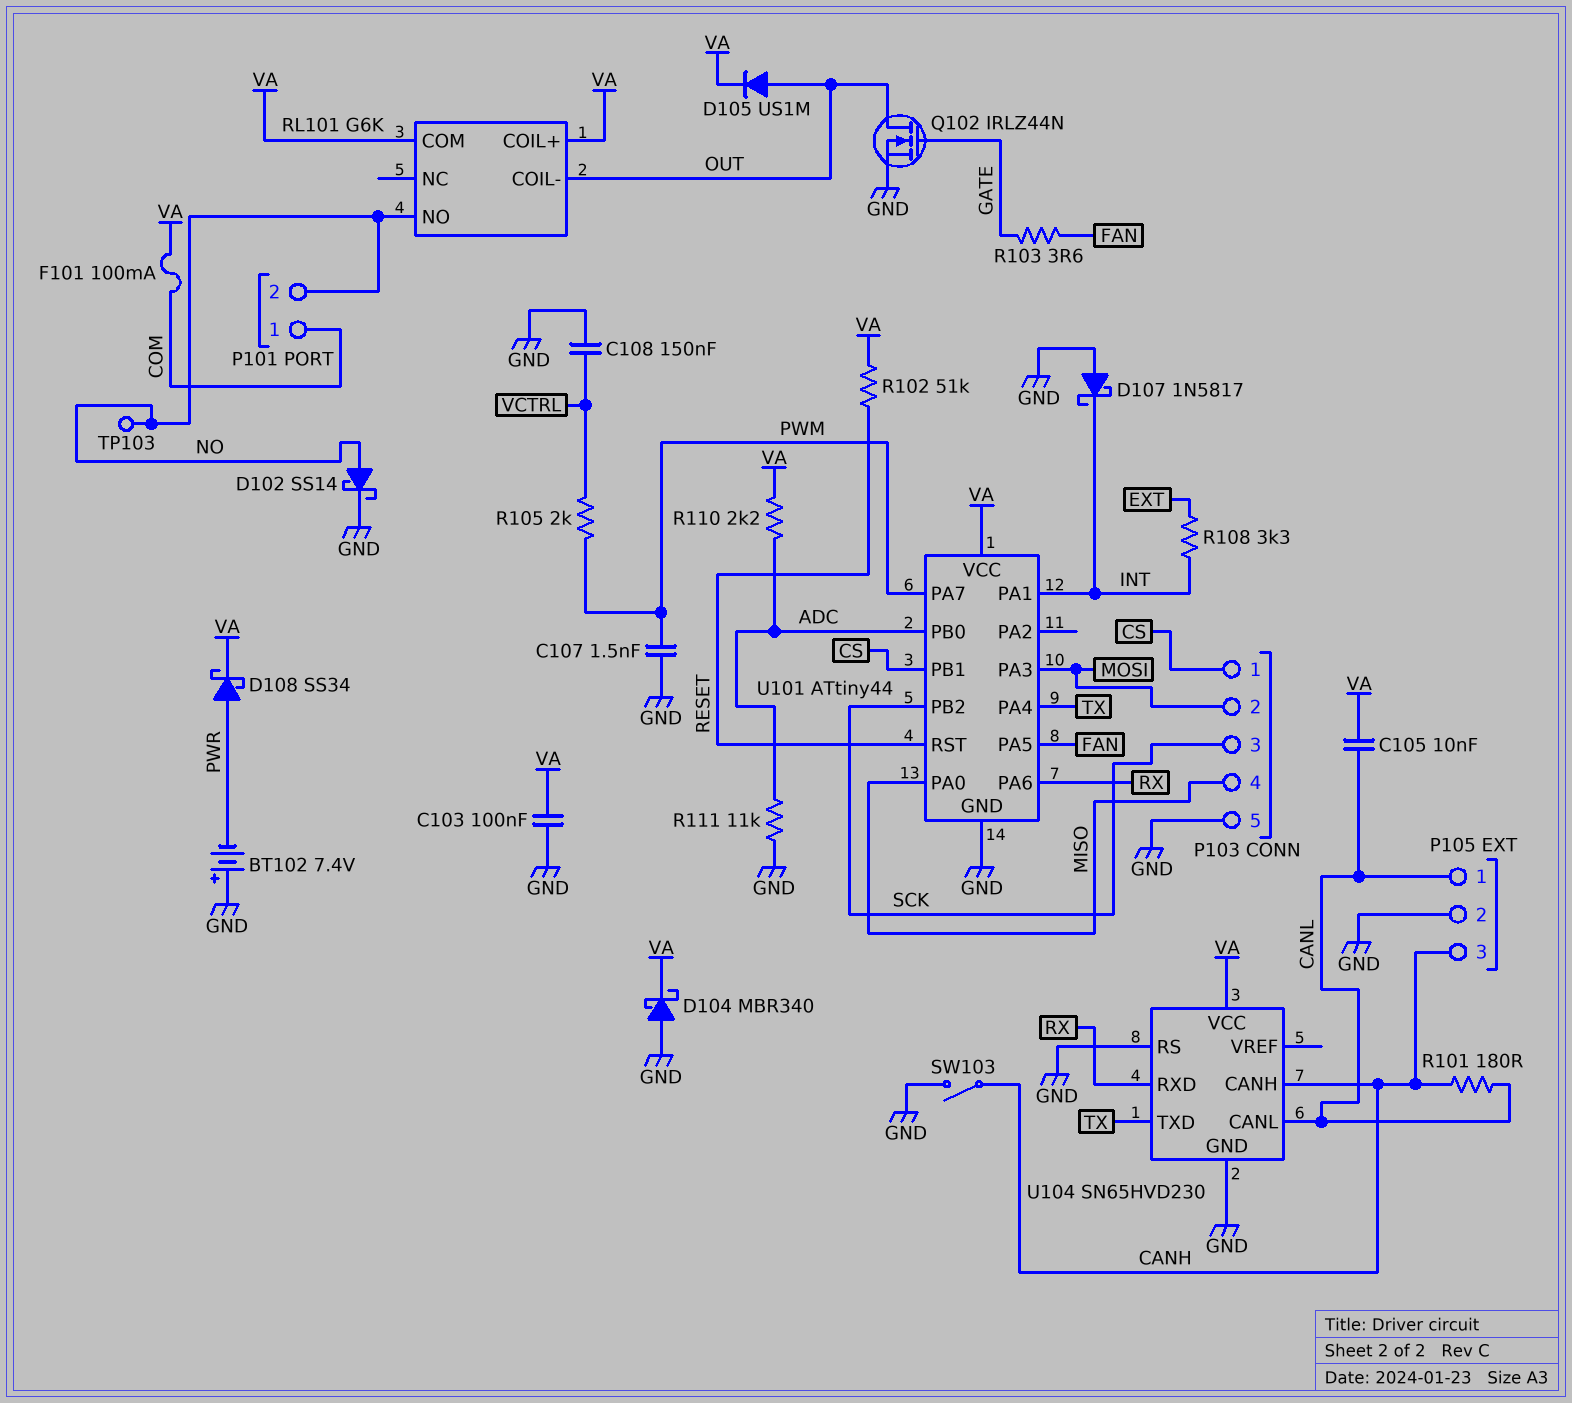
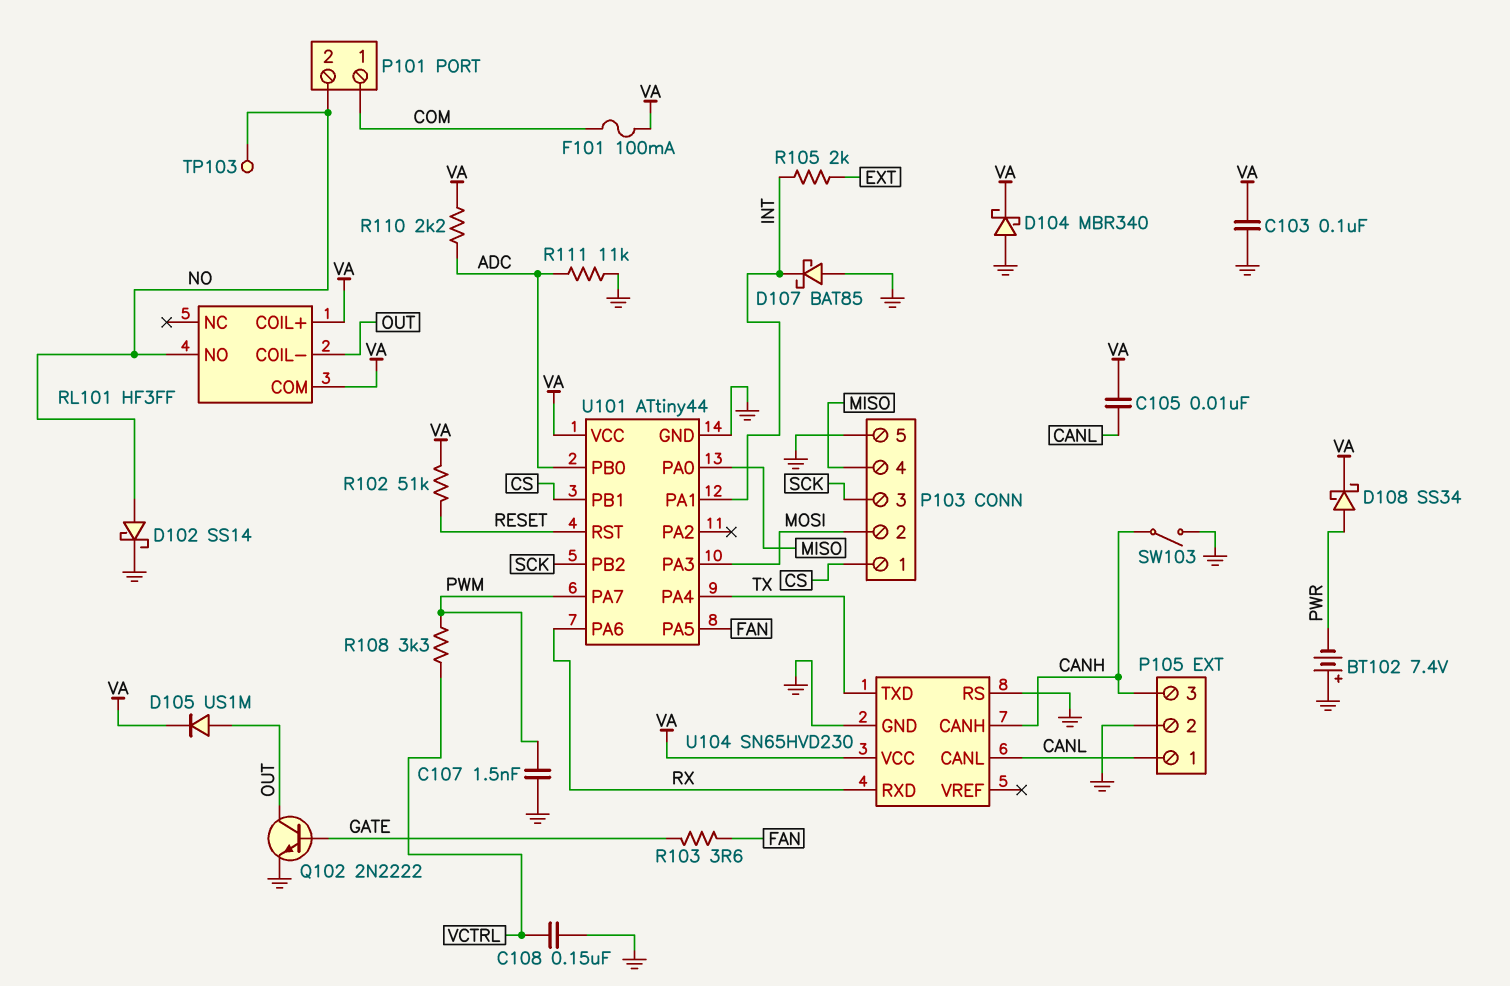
D107: schottky 1N5817 (A GND, K INT) -> schottky BAT85 (A GND, K INT)
Q102: NMOS IRLZ44N (G GATE, D OUT, S GND) -> NPN 2N2222 (B GATE, C OUT, E GND)
R101: 180 (CANH, CANL) -> none
R105: 2k (PWM, VCTRL) -> 2k (EXT, INT)
R108: 3.3k (EXT, INT) -> 3.3k (PWM, VCTRL)
RL101: G6K -> HF3FF

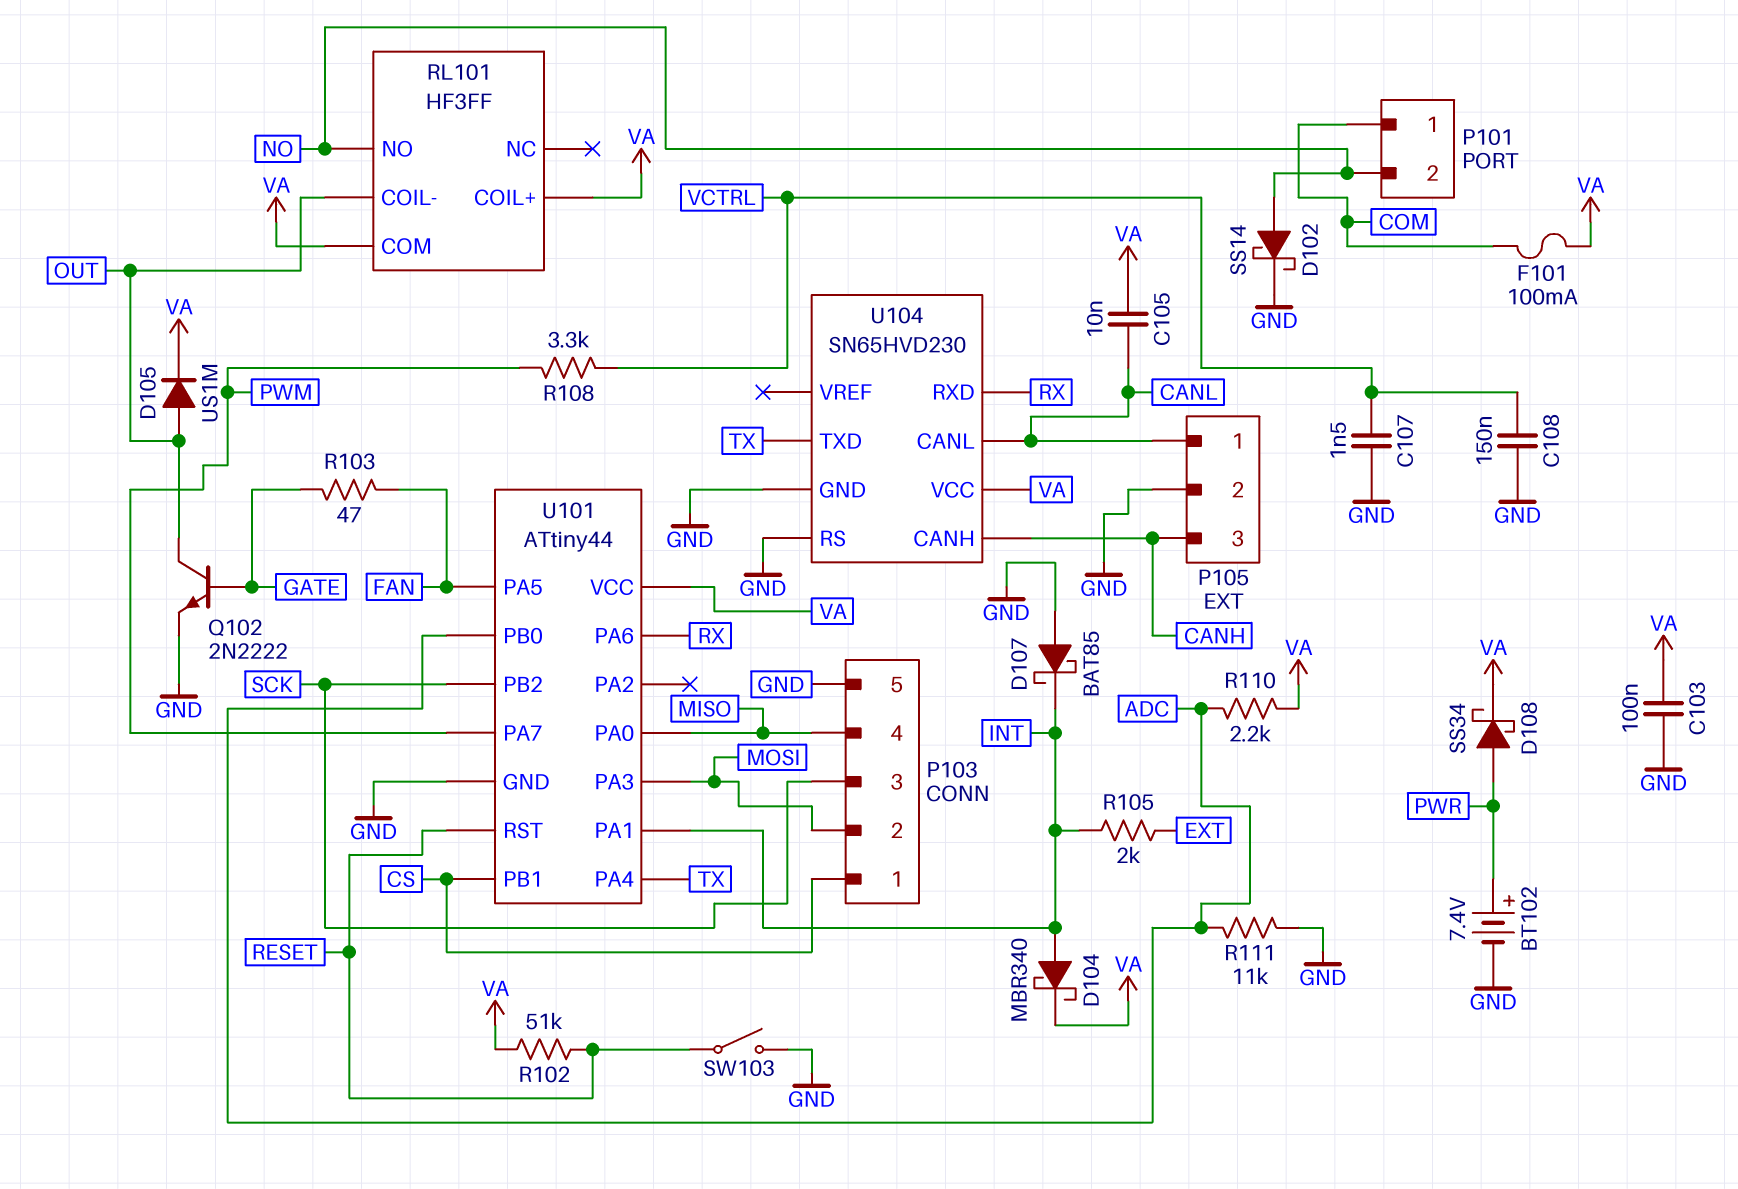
BT102: 7.4V (plus GND, minus PWR) -> 7.4V (plus PWR, minus GND)
C107: 1.5nF (GND, PWM) -> 1.5nF (GND, VCTRL)
D104: schottky MBR340 (A GND, K VA) -> schottky MBR340 (A INT, K VA)
R103: 3.6 (FAN, GATE) -> 47 (FAN, GATE)
SW103: switch (CANH, GND) -> switch (GND, RESET)
TP103: test point (NO) -> none

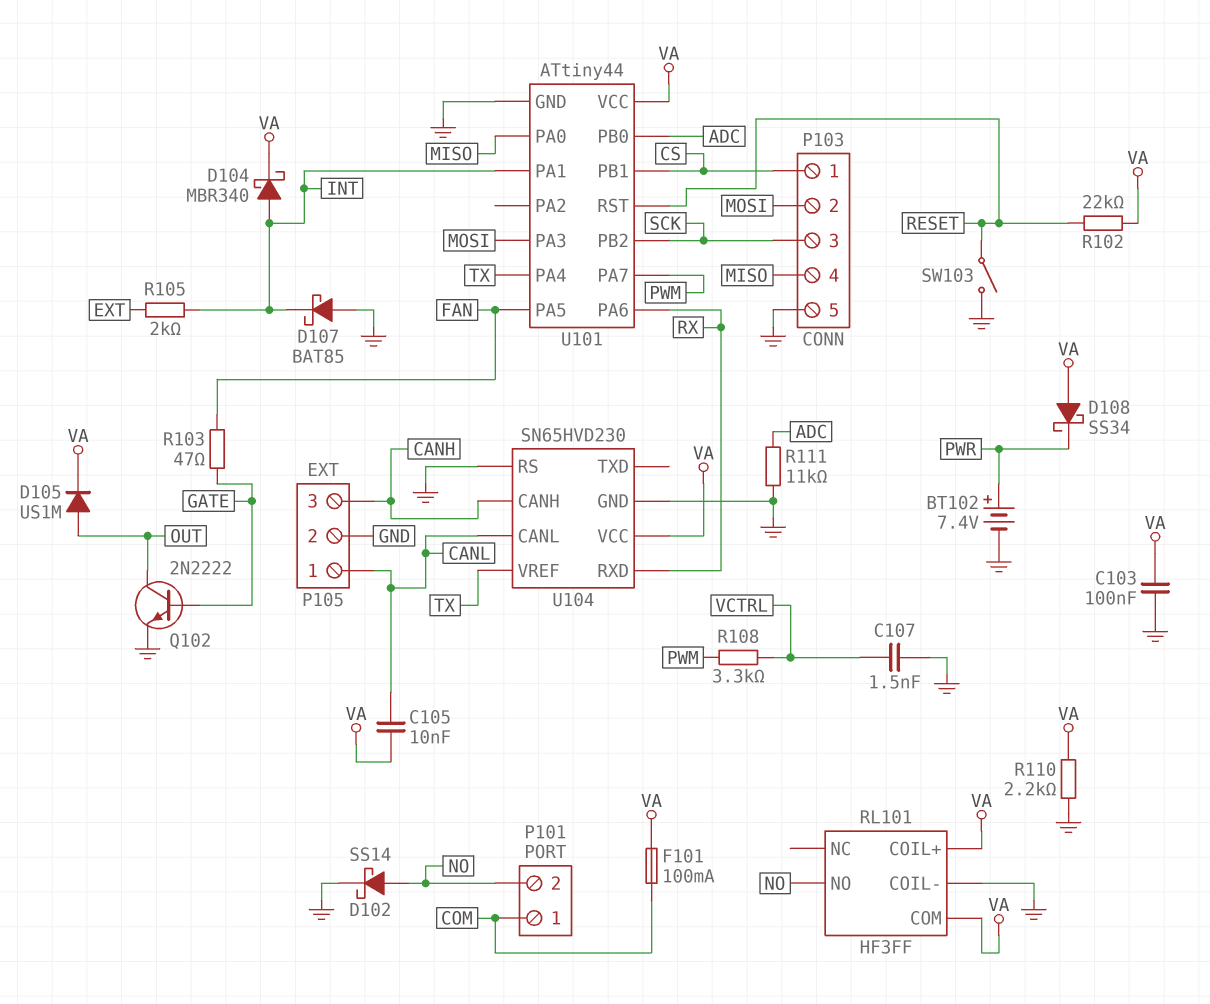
C108: 150nF (GND, VCTRL) -> none
D108: schottky SS34 (A PWR, K VA) -> schottky SS34 (A VA, K PWR)
R102: 51k (RESET, VA) -> 22k (RESET, VA)
R110: 2.2k (ADC, VA) -> 2.2k (GND, VA)
RL101 pin COIL-: OUT -> GND
U104 pin TXD: TX -> none
U104 pin VREF: none -> TX

